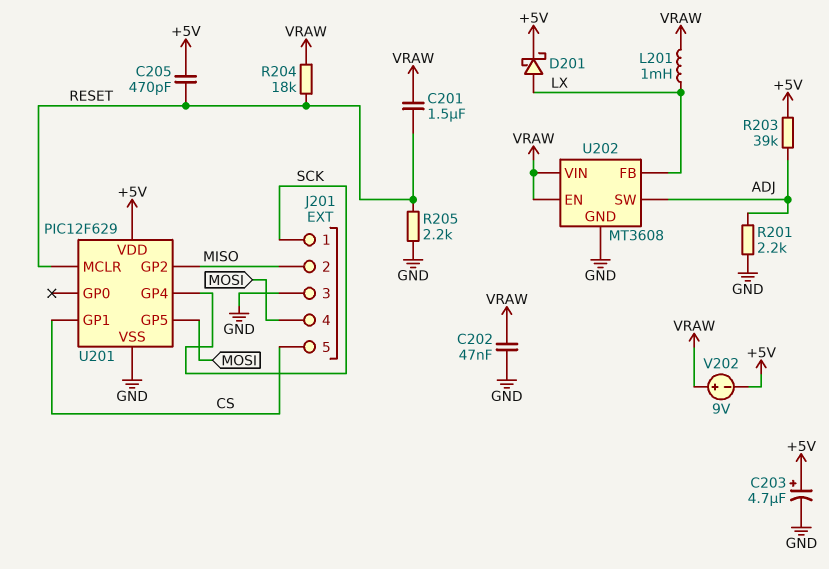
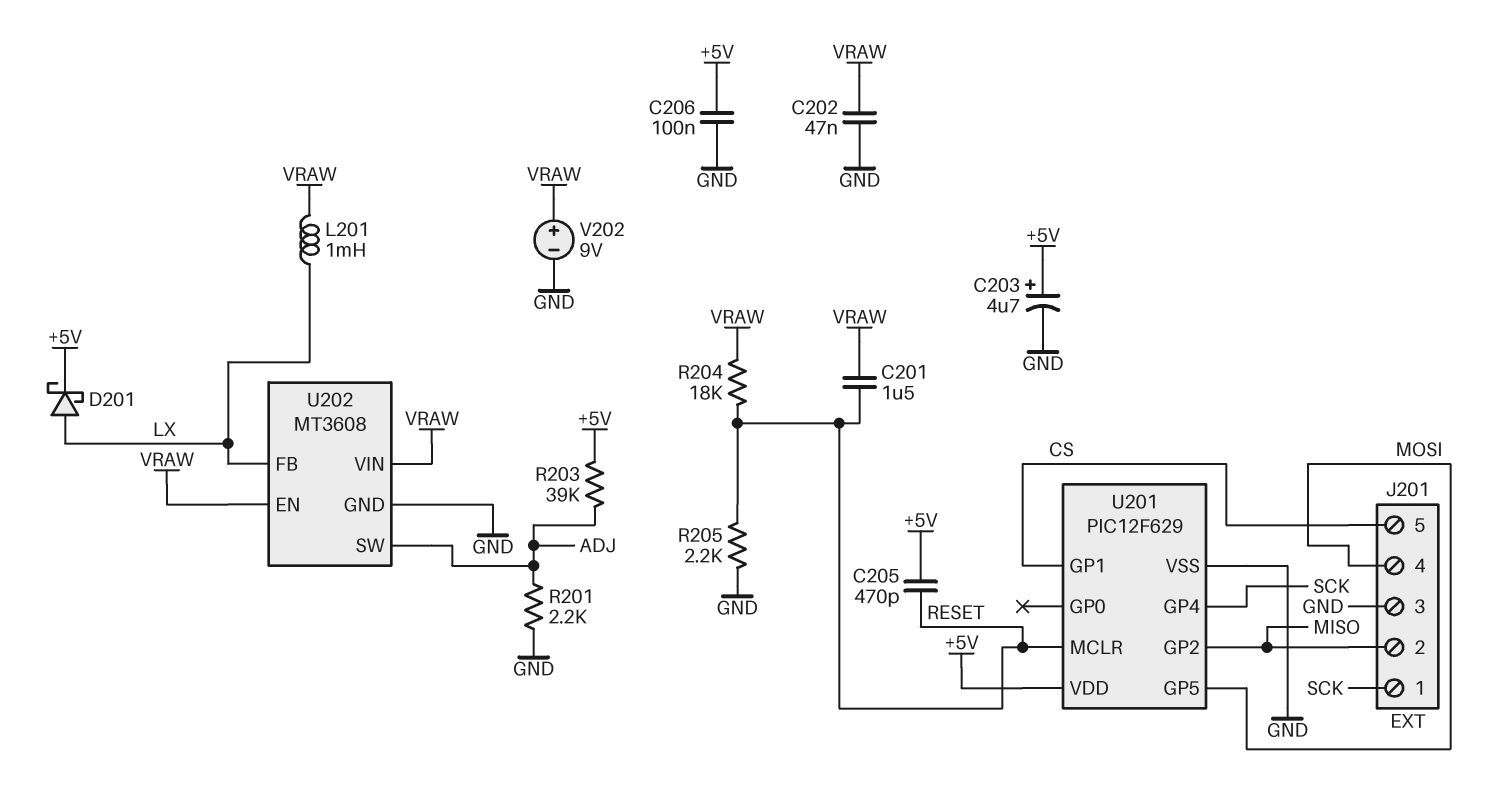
C206: none -> 100nF (+5V, GND)
V202: 9V (plus VRAW, minus +5V) -> 9V (plus VRAW, minus GND)

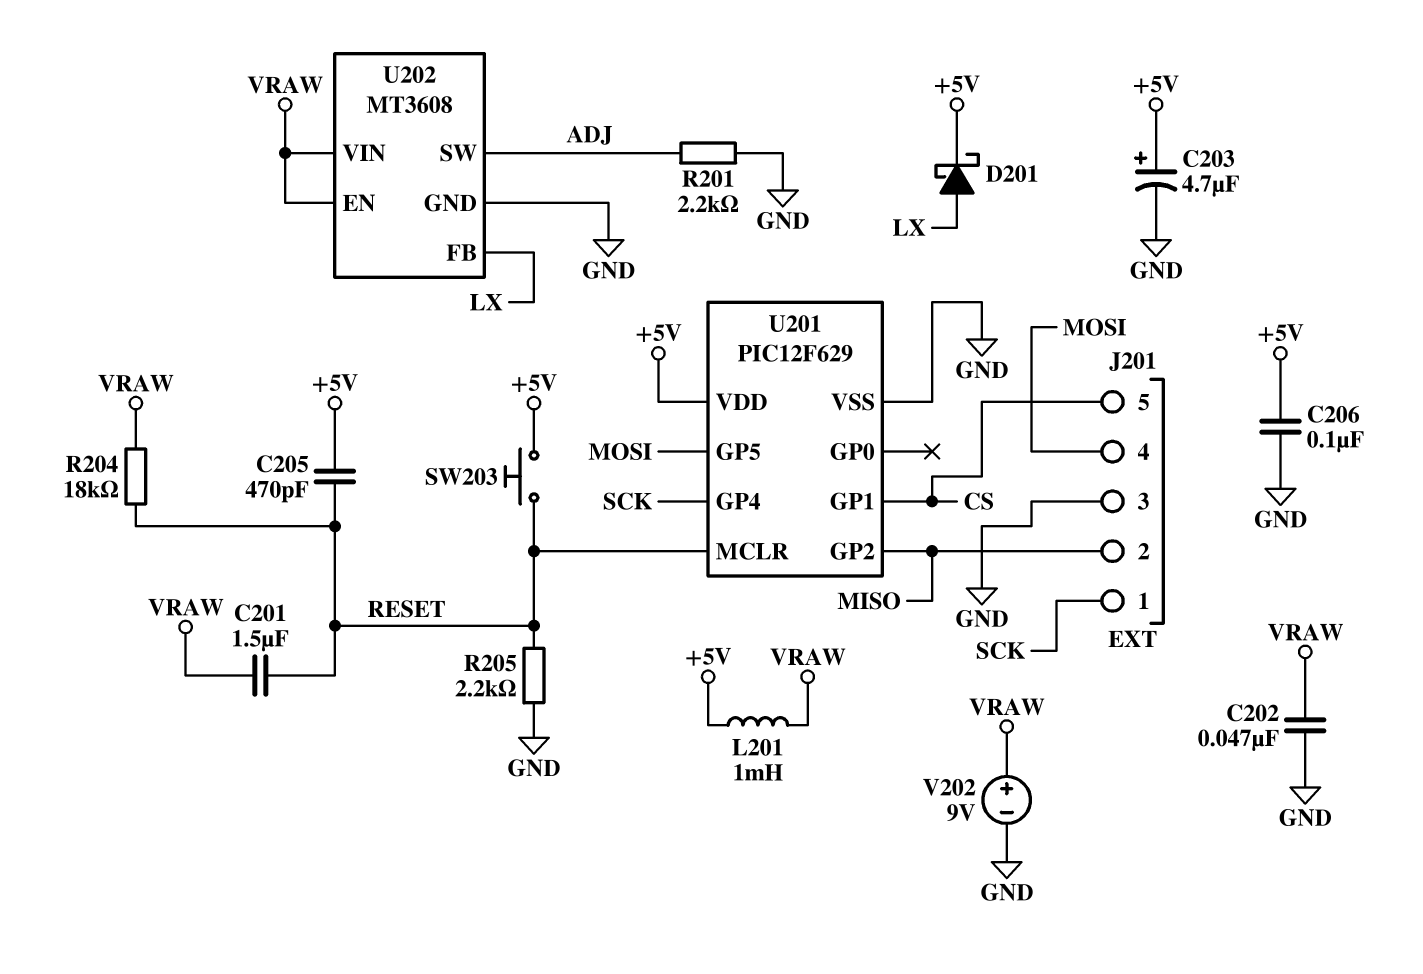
L201: 1mH (LX, VRAW) -> 1mH (+5V, VRAW)
R203: 39k (+5V, ADJ) -> none
SW203: none -> button (+5V, RESET)

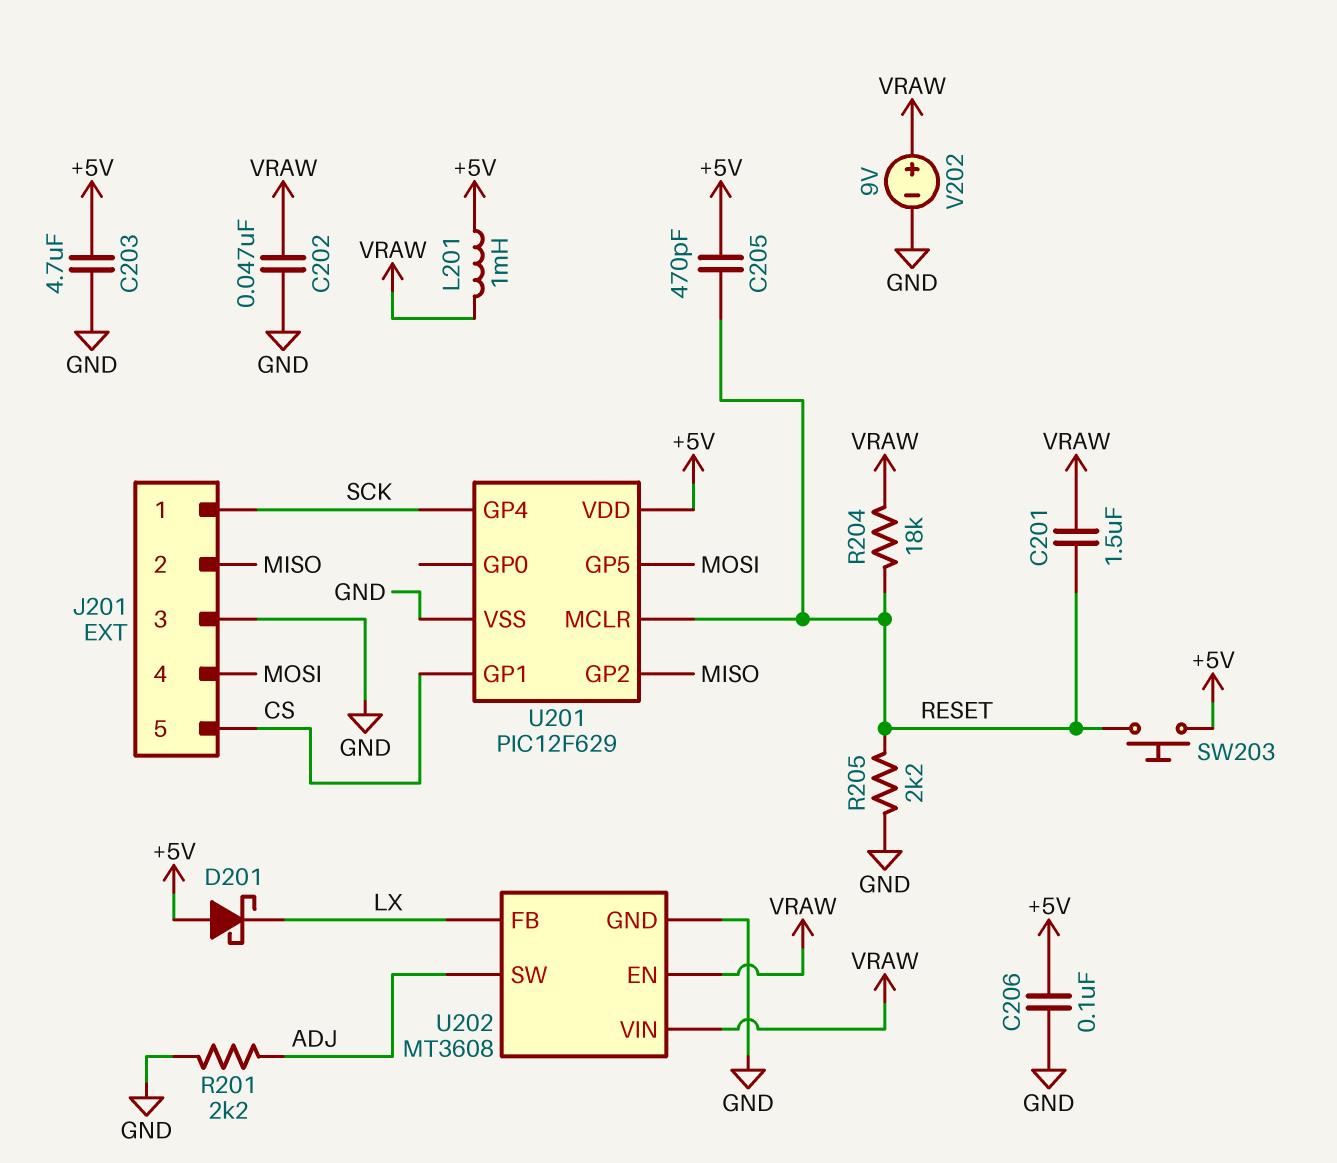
C203: 4.7uF (plus +5V, minus GND) -> 4.7uF (+5V, GND)
D201: schottky (A LX, K +5V) -> schottky (A +5V, K LX)

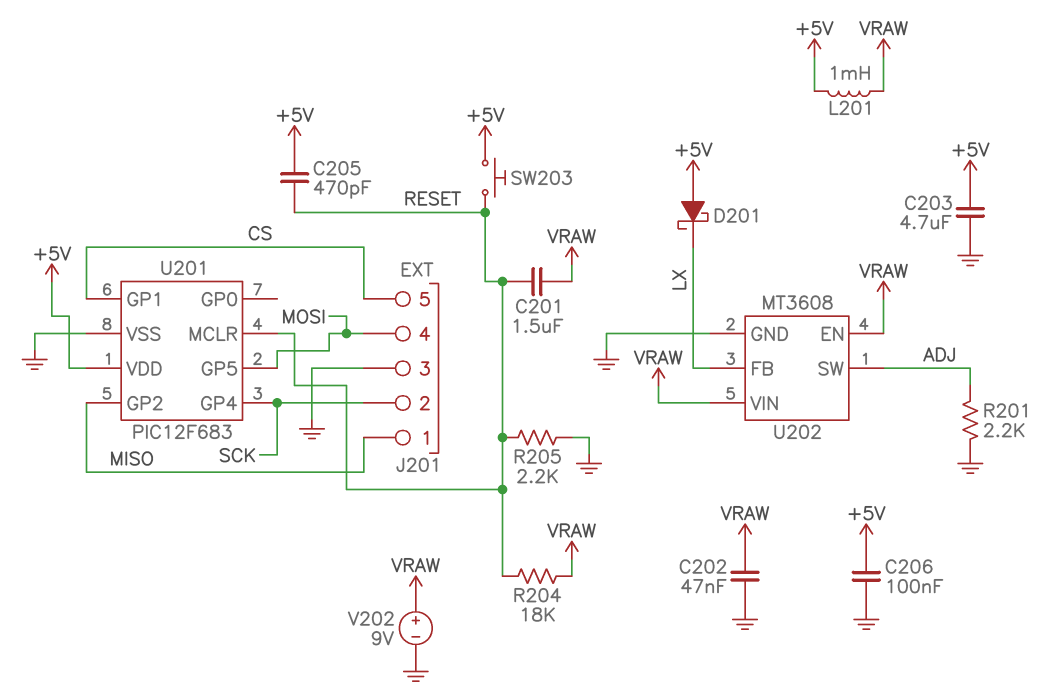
J201 pin 1: SCK -> MISO
J201 pin 2: MISO -> SCK
U201: PIC12F629 -> PIC12F683

